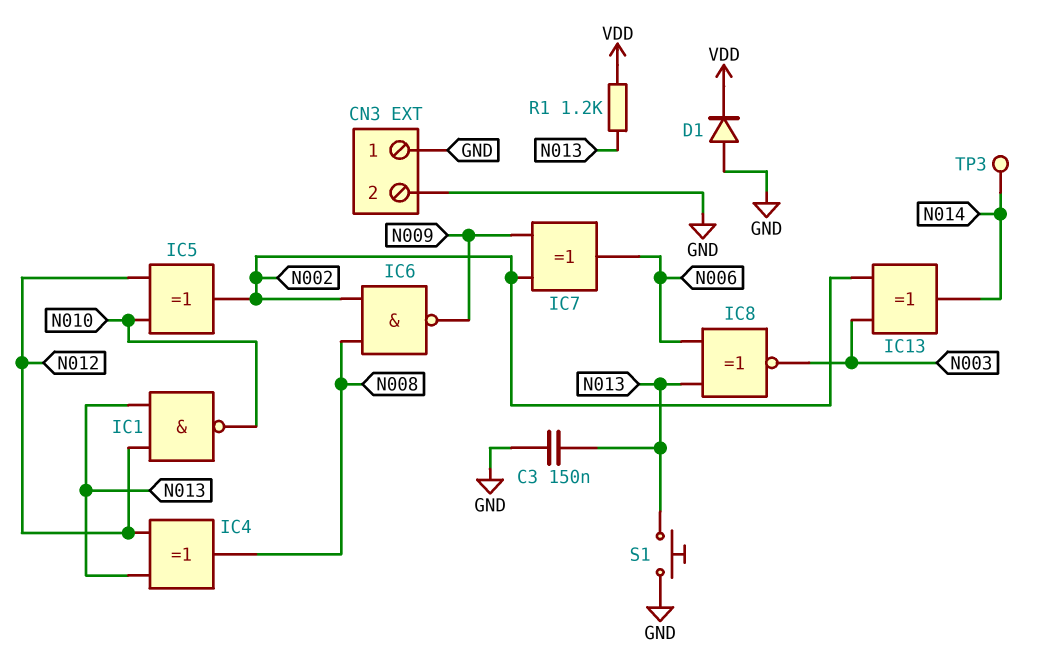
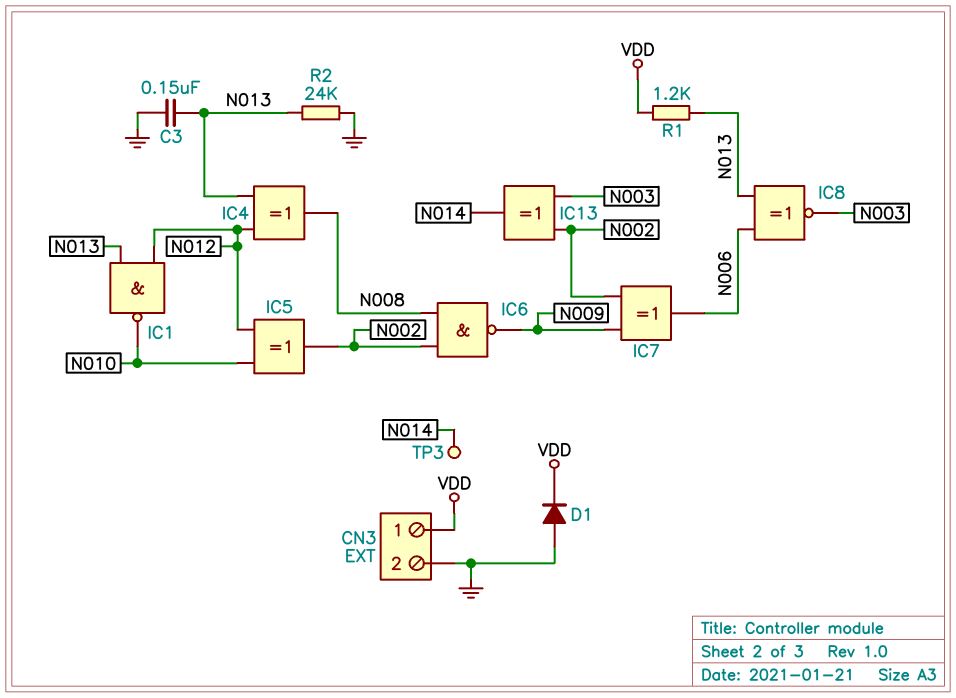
CN3 pin 1: GND -> VDD
R2: none -> 24k (GND, N013)
S1: button (GND, N013) -> none

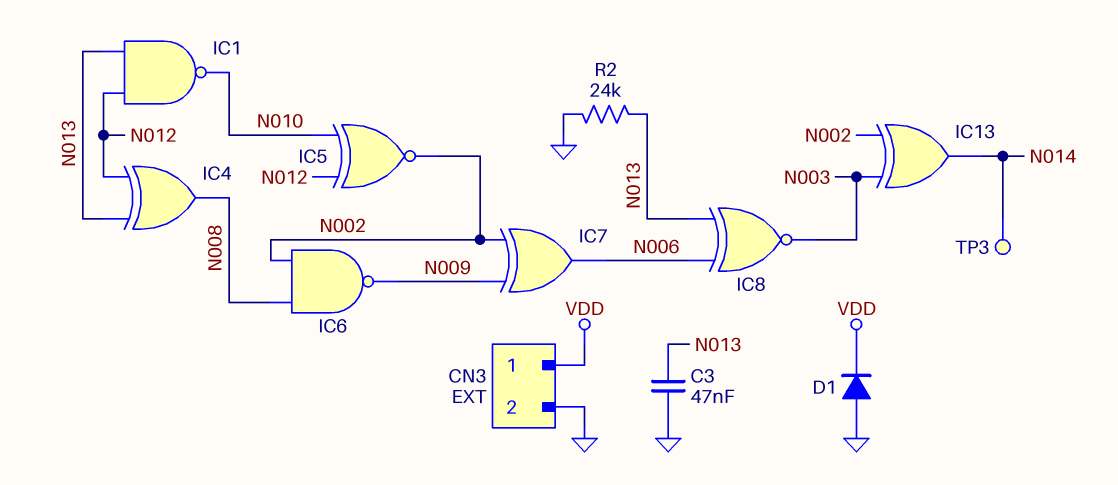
C3: 150nF (GND, N013) -> 47nF (GND, N013)
IC5: XOR (in N010, in N012, out N002) -> XNOR (in N010, in N012, out N002)
R1: 1.2k (N013, VDD) -> none

